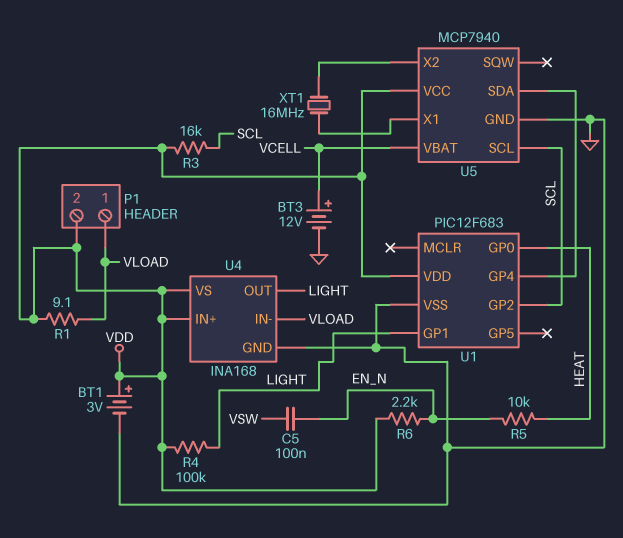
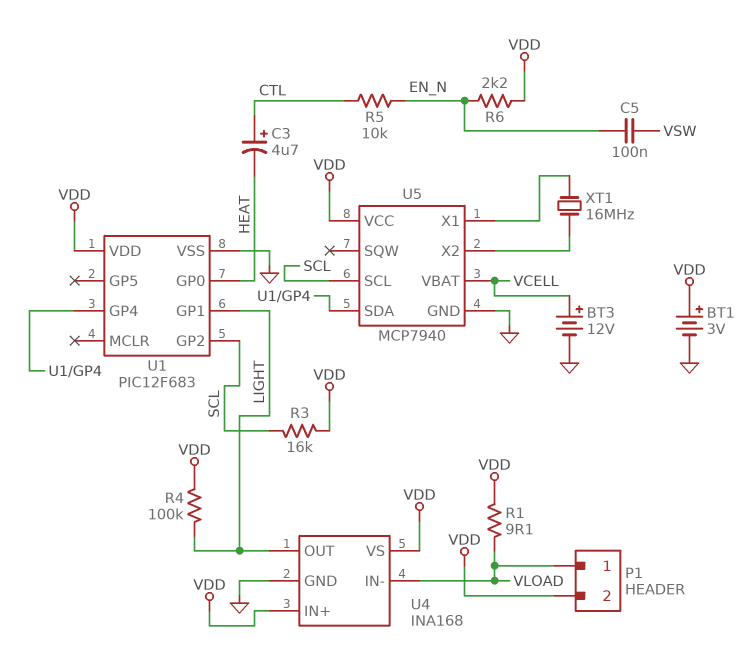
C3: none -> 4.7uF (plus CTL, minus HEAT)
R5: 10k (EN_N, HEAT) -> 10k (CTL, EN_N)

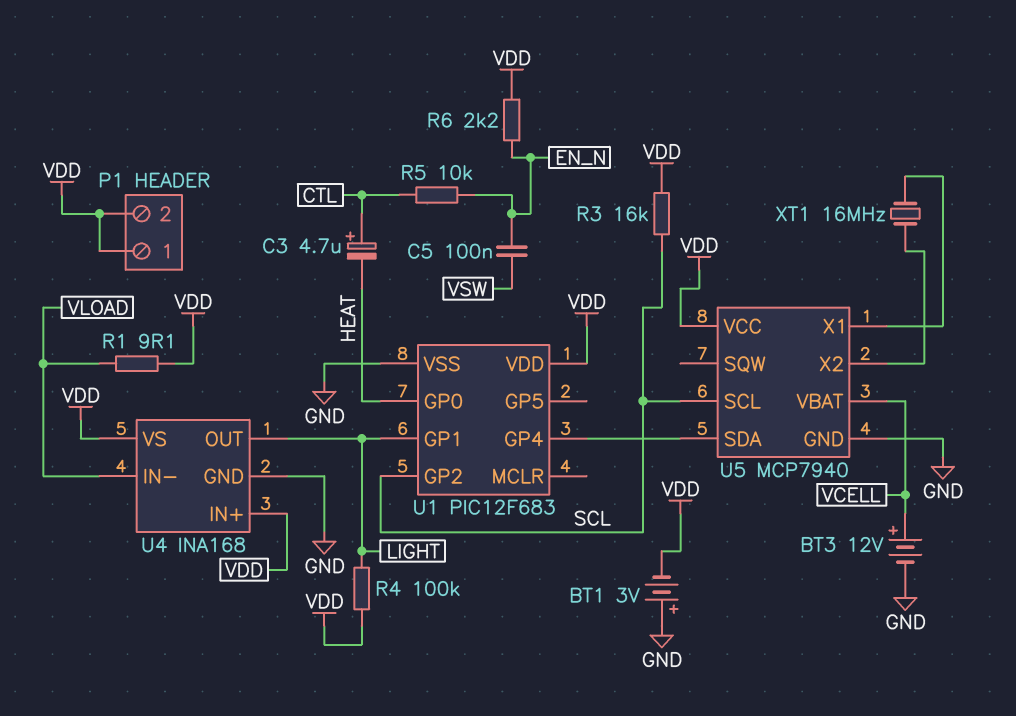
BT1: 3V (plus VDD, minus GND) -> 3V (plus GND, minus VDD)
P1 pin 1: VLOAD -> VDD

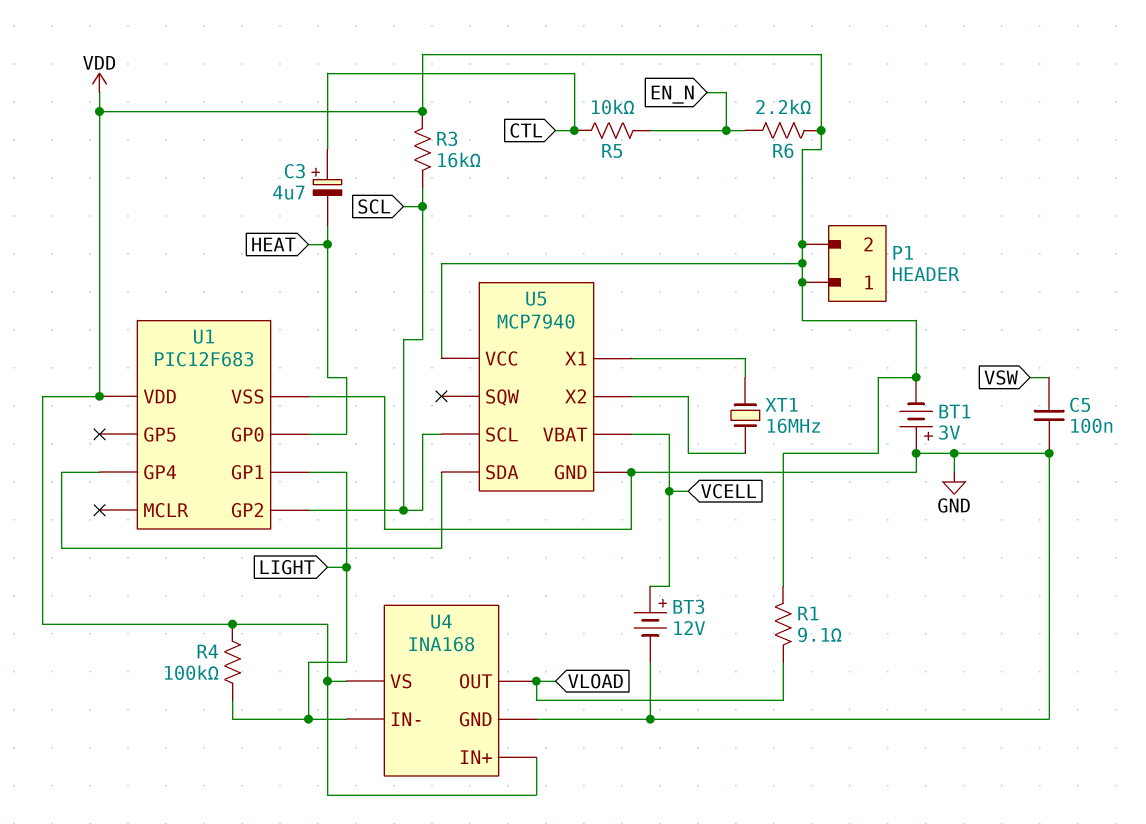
C5: 100nF (EN_N, VSW) -> 100nF (GND, VSW)
U4 pin IN-: VLOAD -> LIGHT
U4 pin OUT: LIGHT -> VLOAD

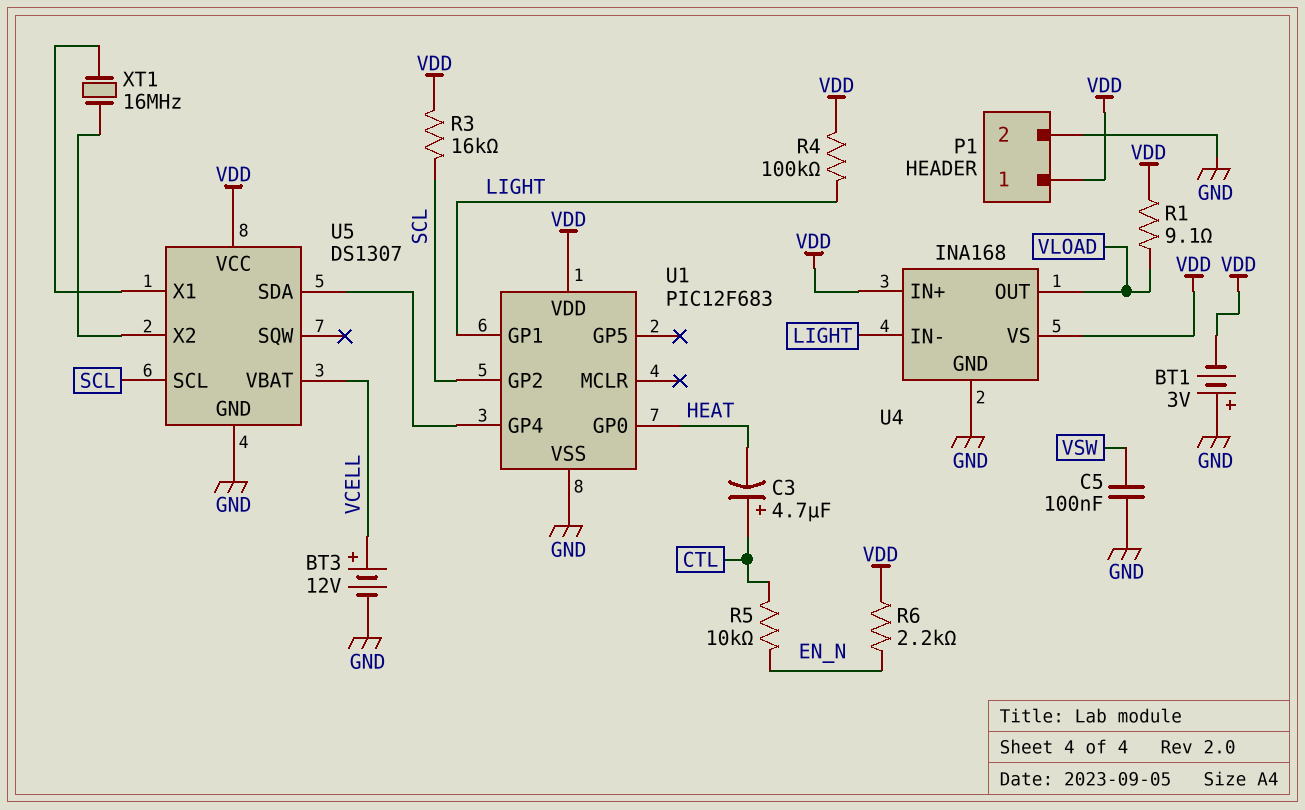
P1 pin 2: VDD -> GND
U5: MCP7940 -> DS1307

